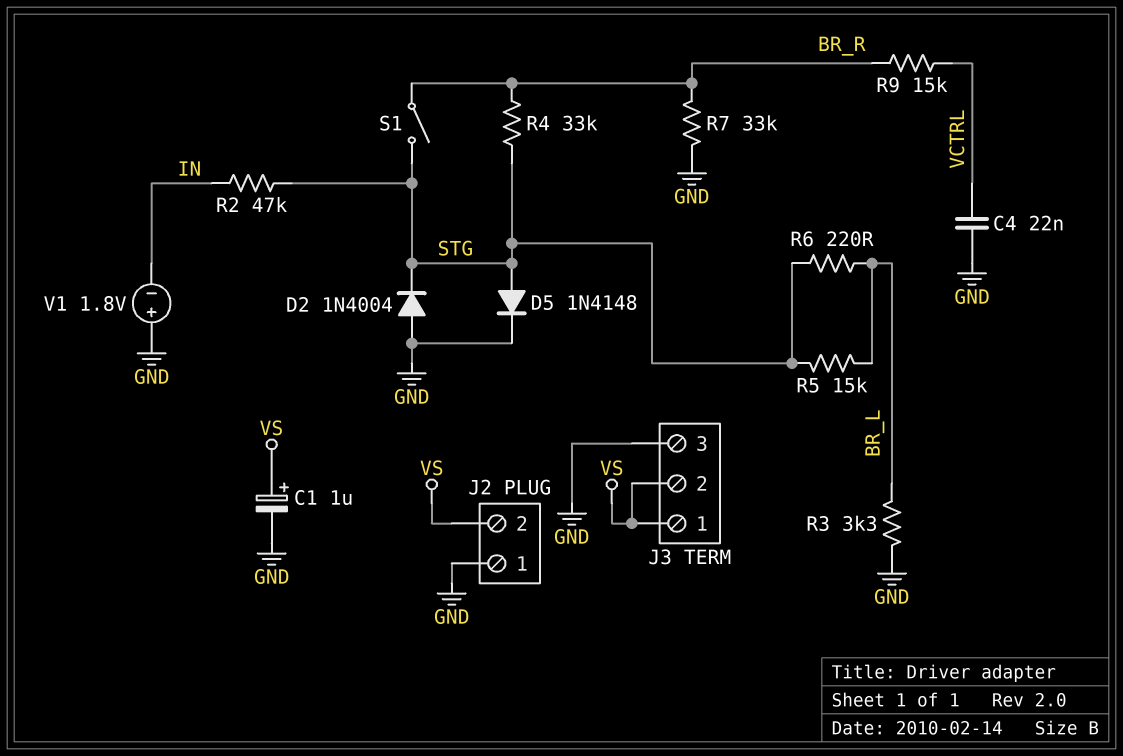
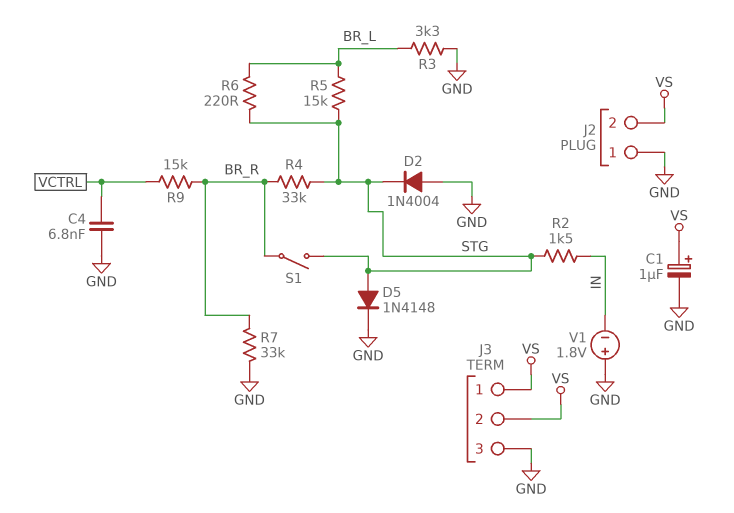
C4: 22nF (GND, VCTRL) -> 6.8nF (GND, VCTRL)
R2: 47k (IN, STG) -> 1.5k (IN, STG)

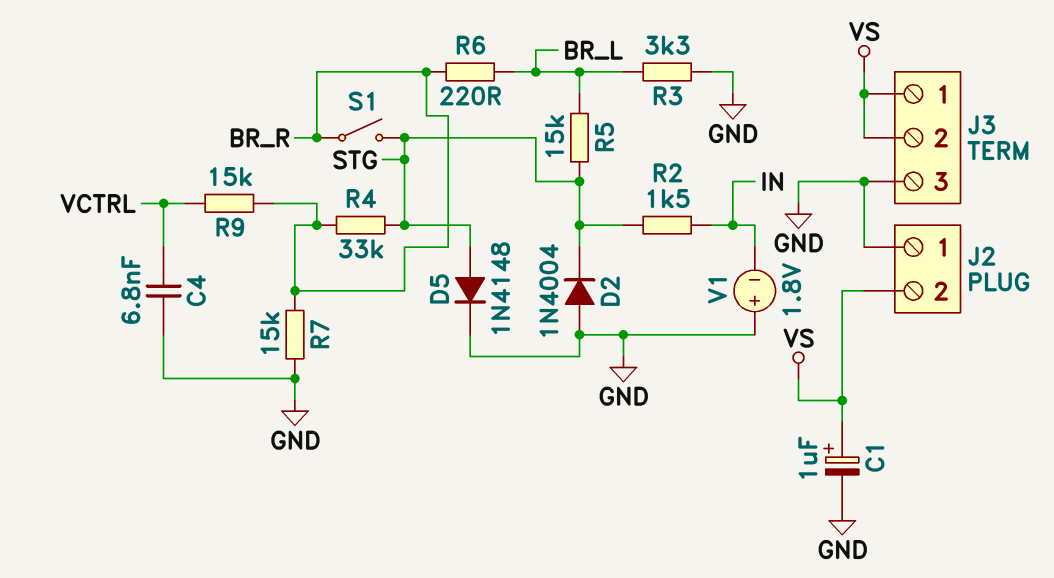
R6: 220 (BR_L, STG) -> 220 (BR_L, BR_R)
R7: 33k (BR_R, GND) -> 15k (BR_R, GND)

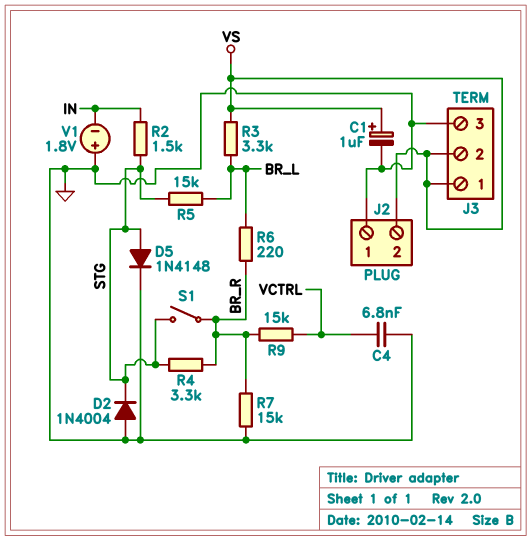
R3: 3.3k (BR_L, GND) -> 3.3k (BR_L, VS)
R4: 33k (BR_R, STG) -> 3.3k (BR_R, STG)

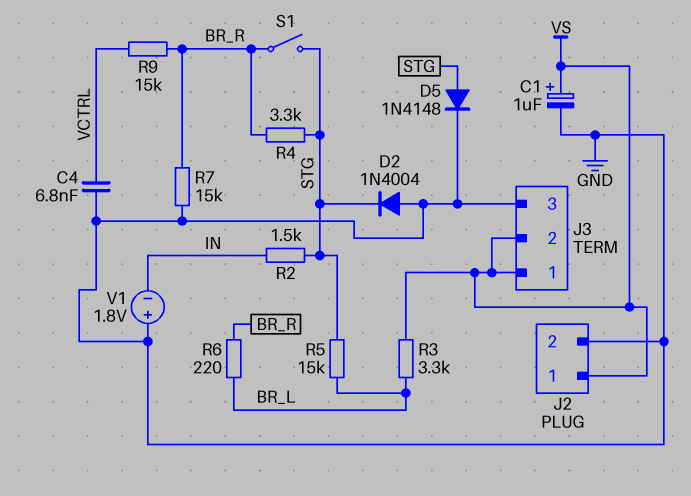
J2 pin 1: GND -> VS
J2 pin 2: VS -> GND

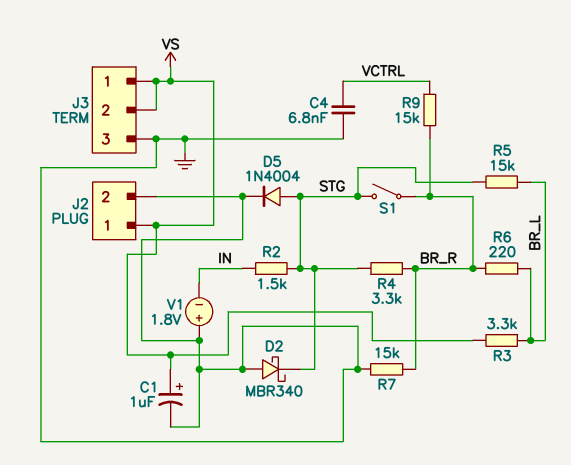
D2: diode 1N4004 (A GND, K STG) -> schottky MBR340 (A GND, K STG)
D5: diode 1N4148 (A STG, K GND) -> diode 1N4004 (A STG, K GND)

